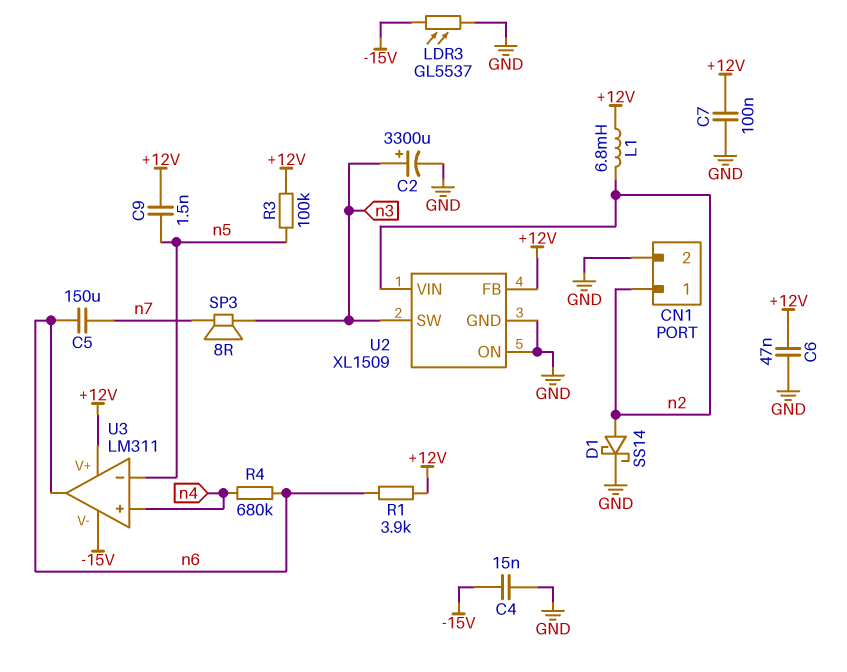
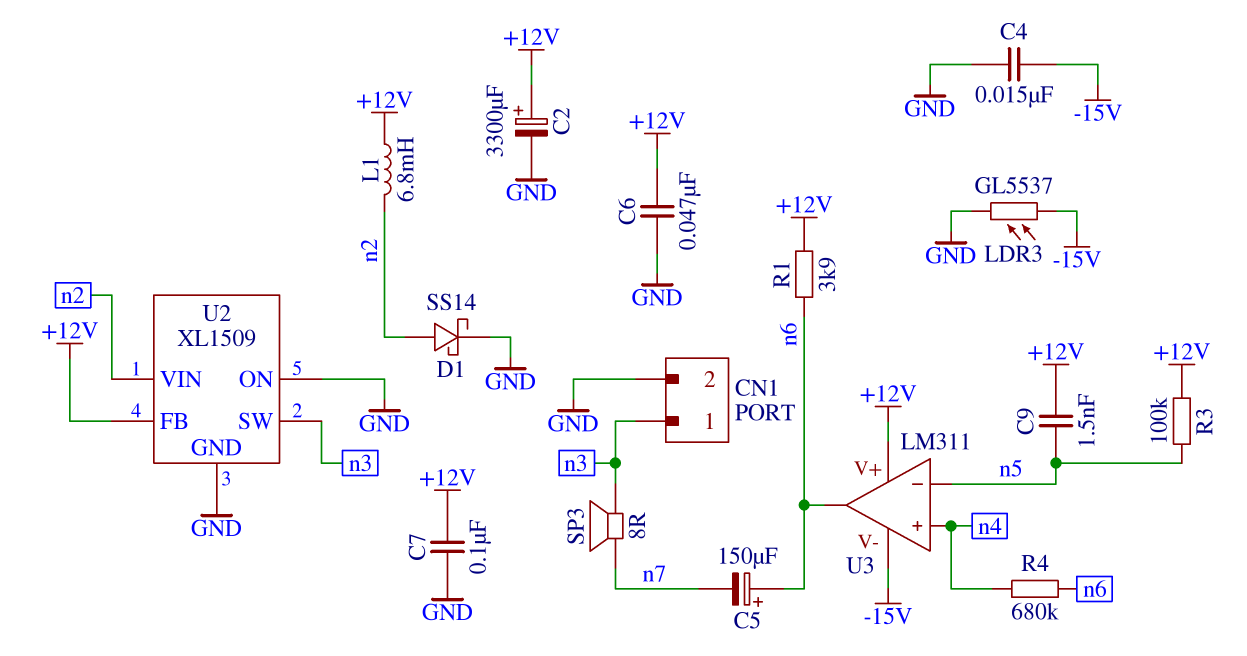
C2: 3300uF (plus n3, minus GND) -> 3300uF (plus +12V, minus GND)
C5: 150uF (n6, n7) -> 150uF (plus n6, minus n7)
CN1 pin 1: n2 -> n3

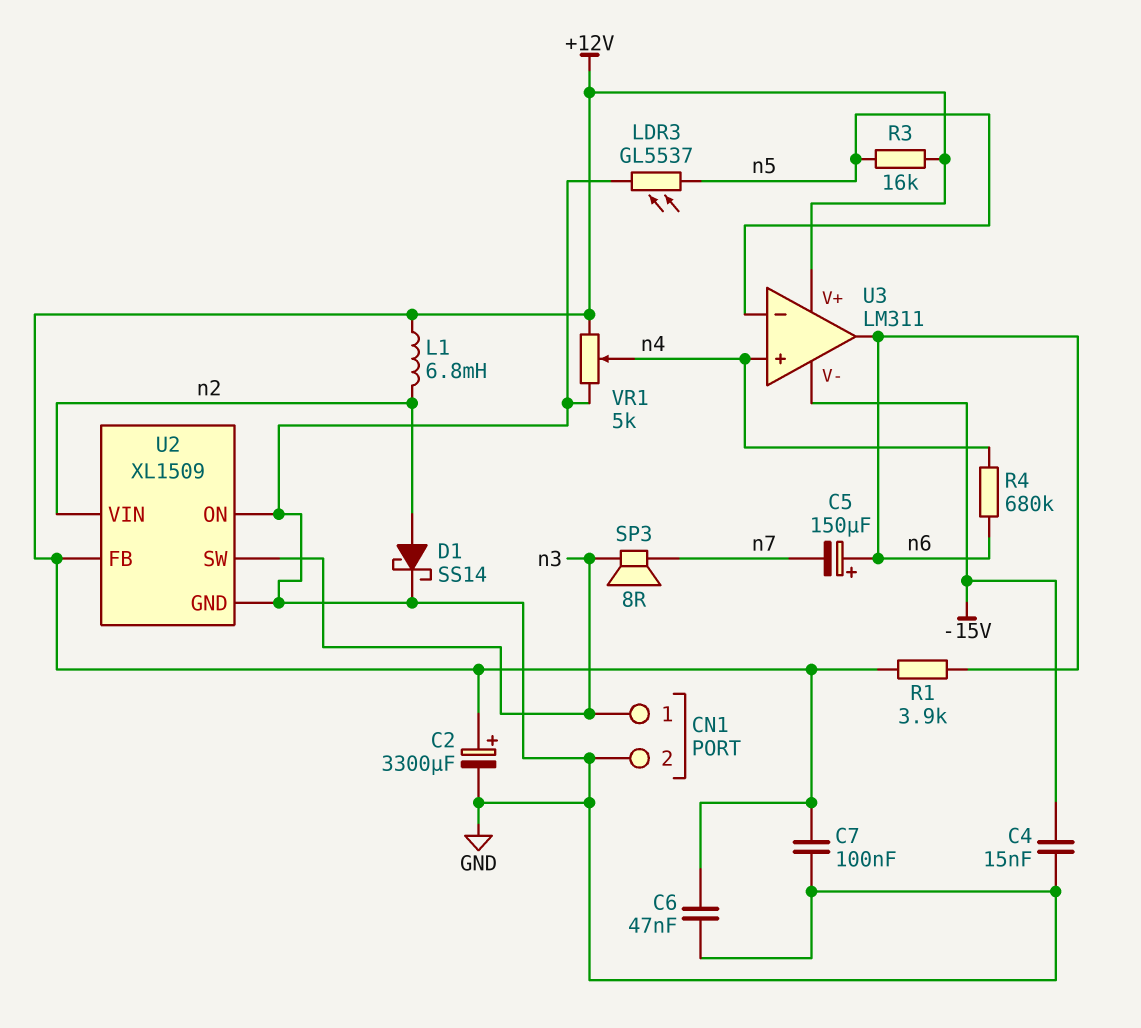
C9: 1.5nF (+12V, n5) -> none
LDR3: GL5537 (-15V, GND) -> GL5537 (GND, n5)
R3: 100k (+12V, n5) -> 16k (+12V, n5)
VR1: none -> 5k (+12V, GND, wiper n4)

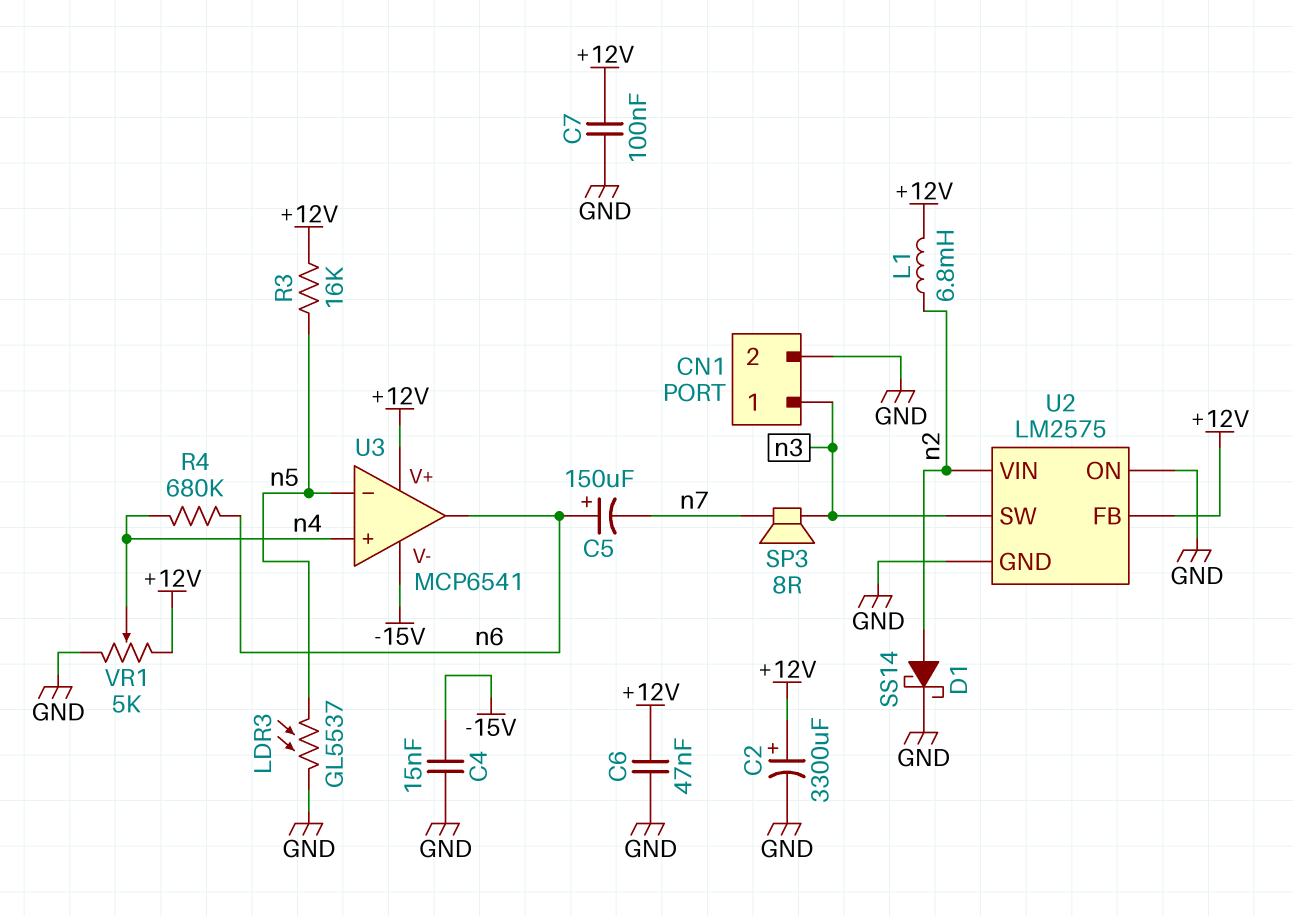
R1: 3.9k (+12V, n6) -> none
U2: XL1509 -> LM2575
U3: LM311 -> MCP6541

